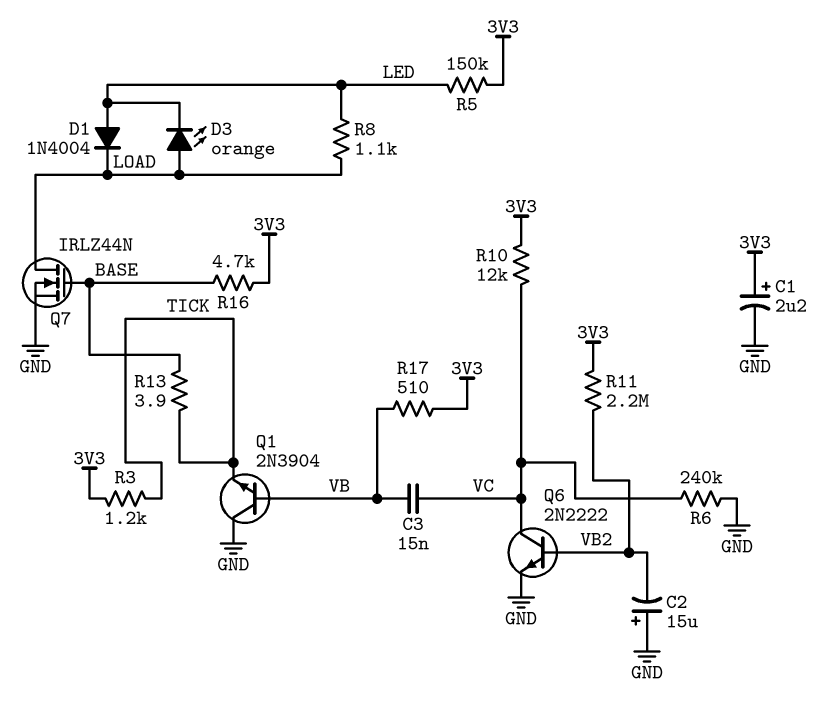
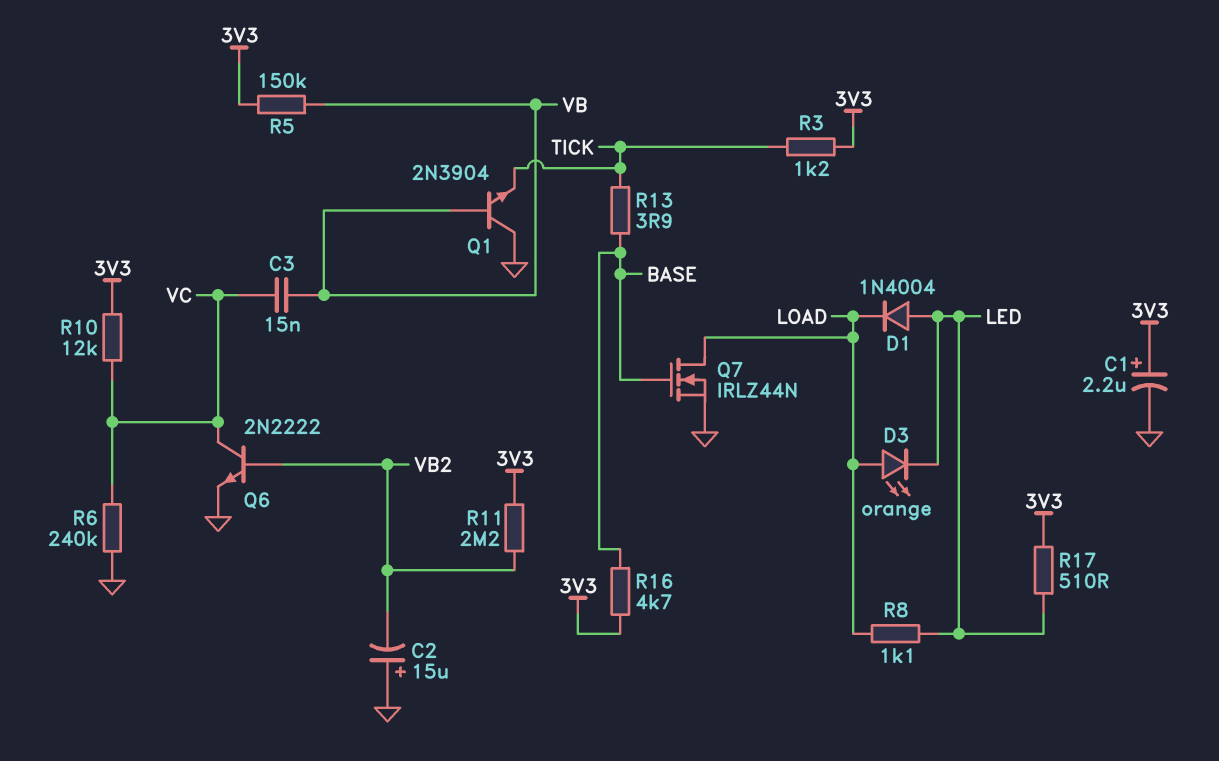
R5: 150k (3V3, LED) -> 150k (3V3, VB)
R17: 510 (3V3, VB) -> 510 (3V3, LED)

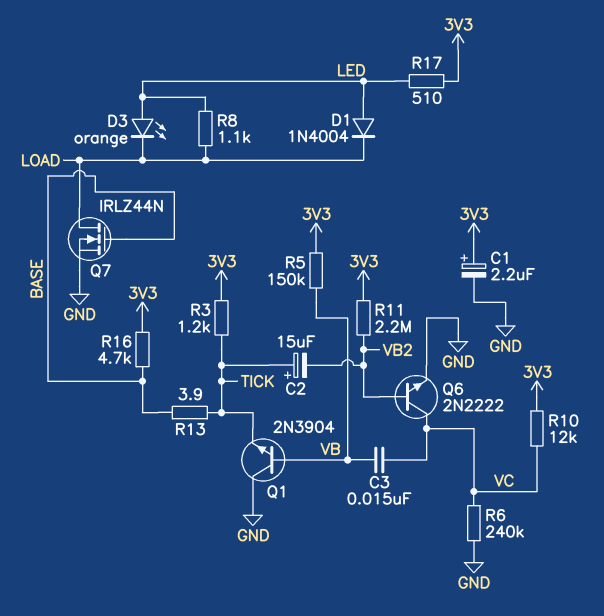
C2: 15uF (plus GND, minus VB2) -> 15uF (plus TICK, minus VB2)
D3: LED orange (A LOAD, K LED) -> LED orange (A LED, K LOAD)

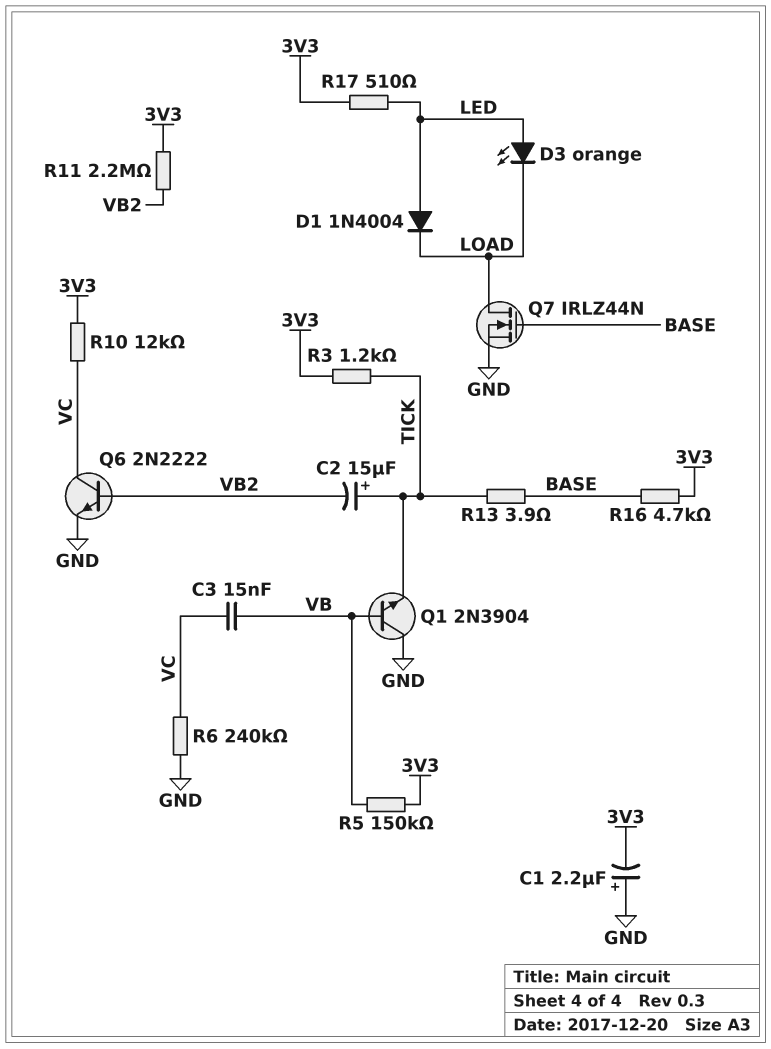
C1: 2.2uF (plus 3V3, minus GND) -> 2.2uF (plus GND, minus 3V3)
R8: 1.1k (LED, LOAD) -> none

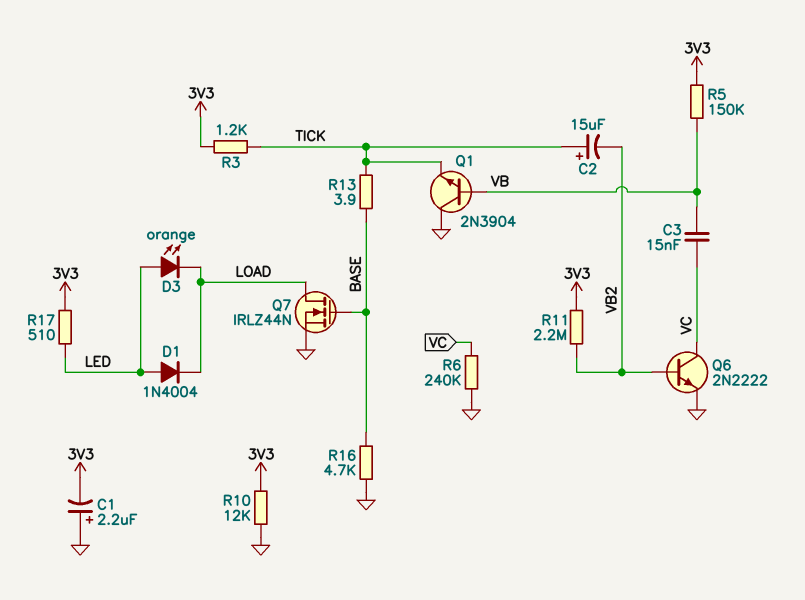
R10: 12k (3V3, VC) -> 12k (3V3, GND)
R16: 4.7k (3V3, BASE) -> 4.7k (BASE, GND)

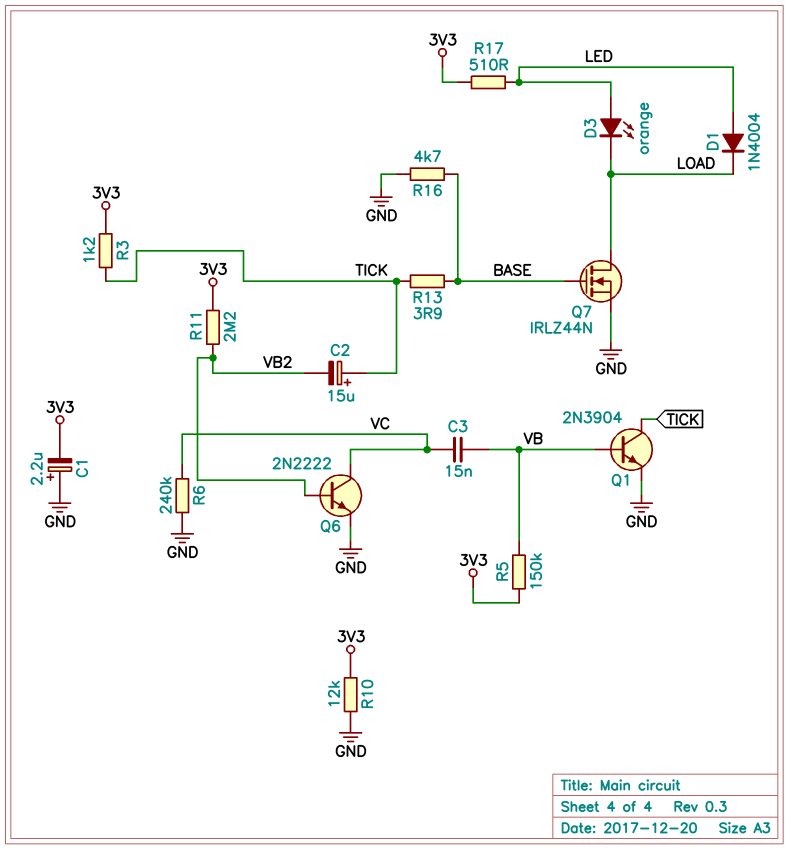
Q1: NPN 2N3904 (B VB, C GND, E TICK) -> NPN 2N3904 (B VB, C TICK, E GND)

